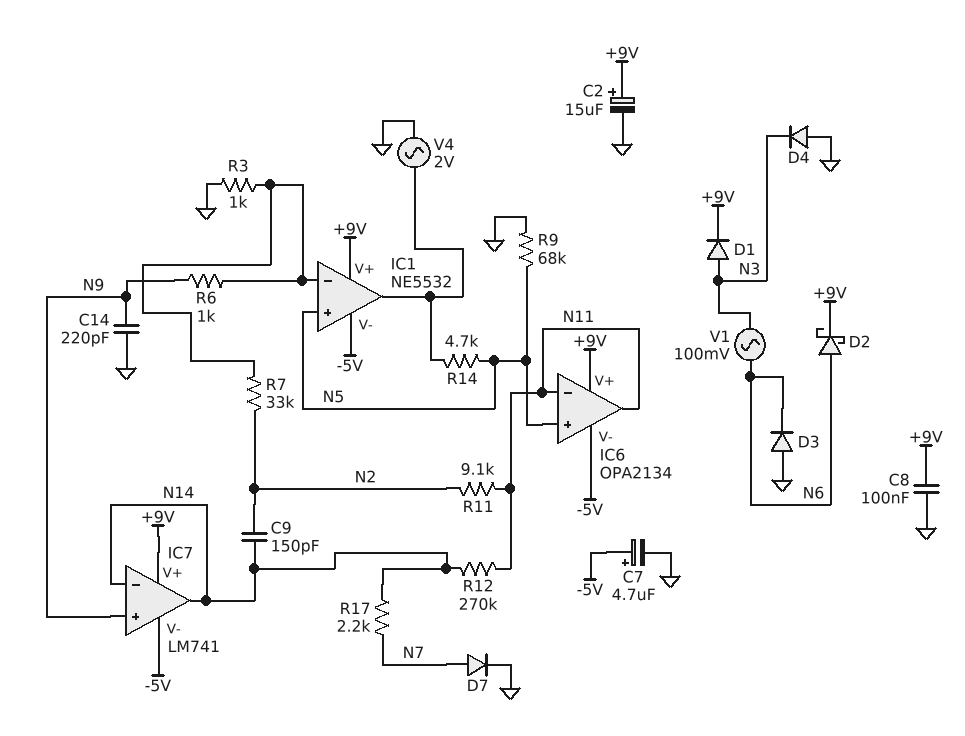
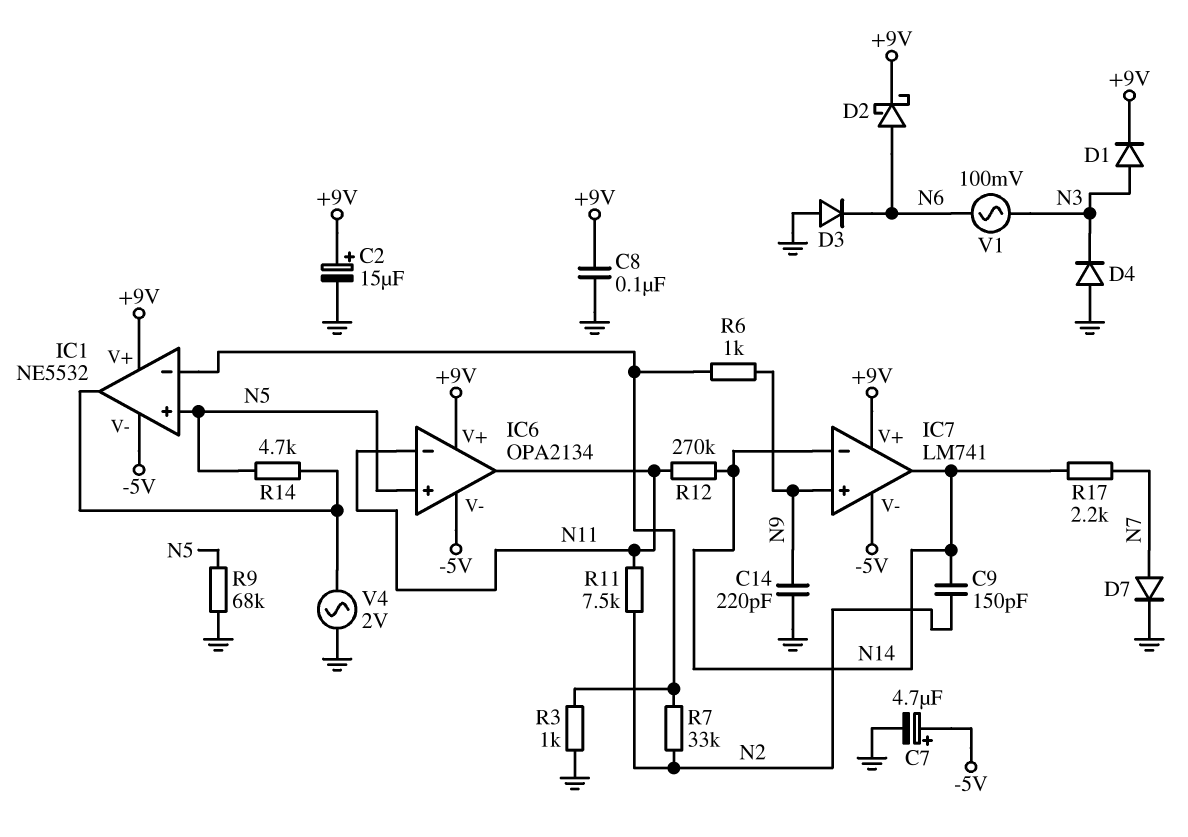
R11: 9.1k (N2, N11) -> 7.5k (N2, N11)

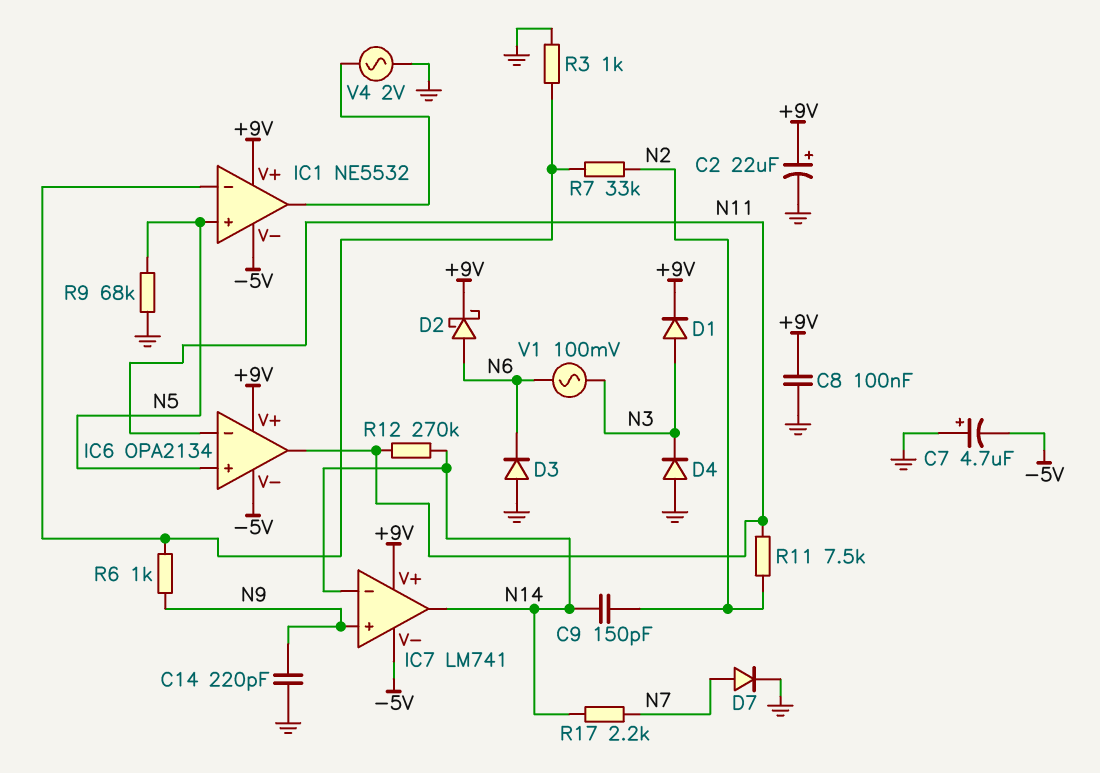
C2: 15uF (plus +9V, minus GND) -> 22uF (plus +9V, minus GND)
C7: 4.7uF (plus -5V, minus GND) -> 4.7uF (plus GND, minus -5V)
R14: 4.7k (IC1/out, N5) -> none

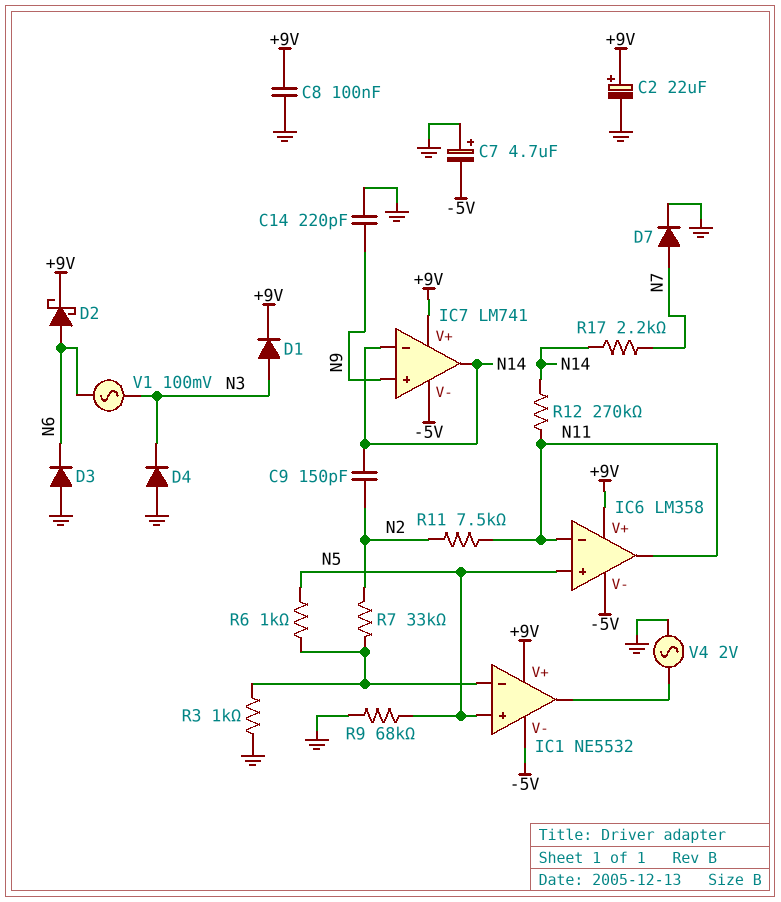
IC6: OPA2134 -> LM358
R6: 1k (IC1/in-, N9) -> 1k (IC1/in-, N5)

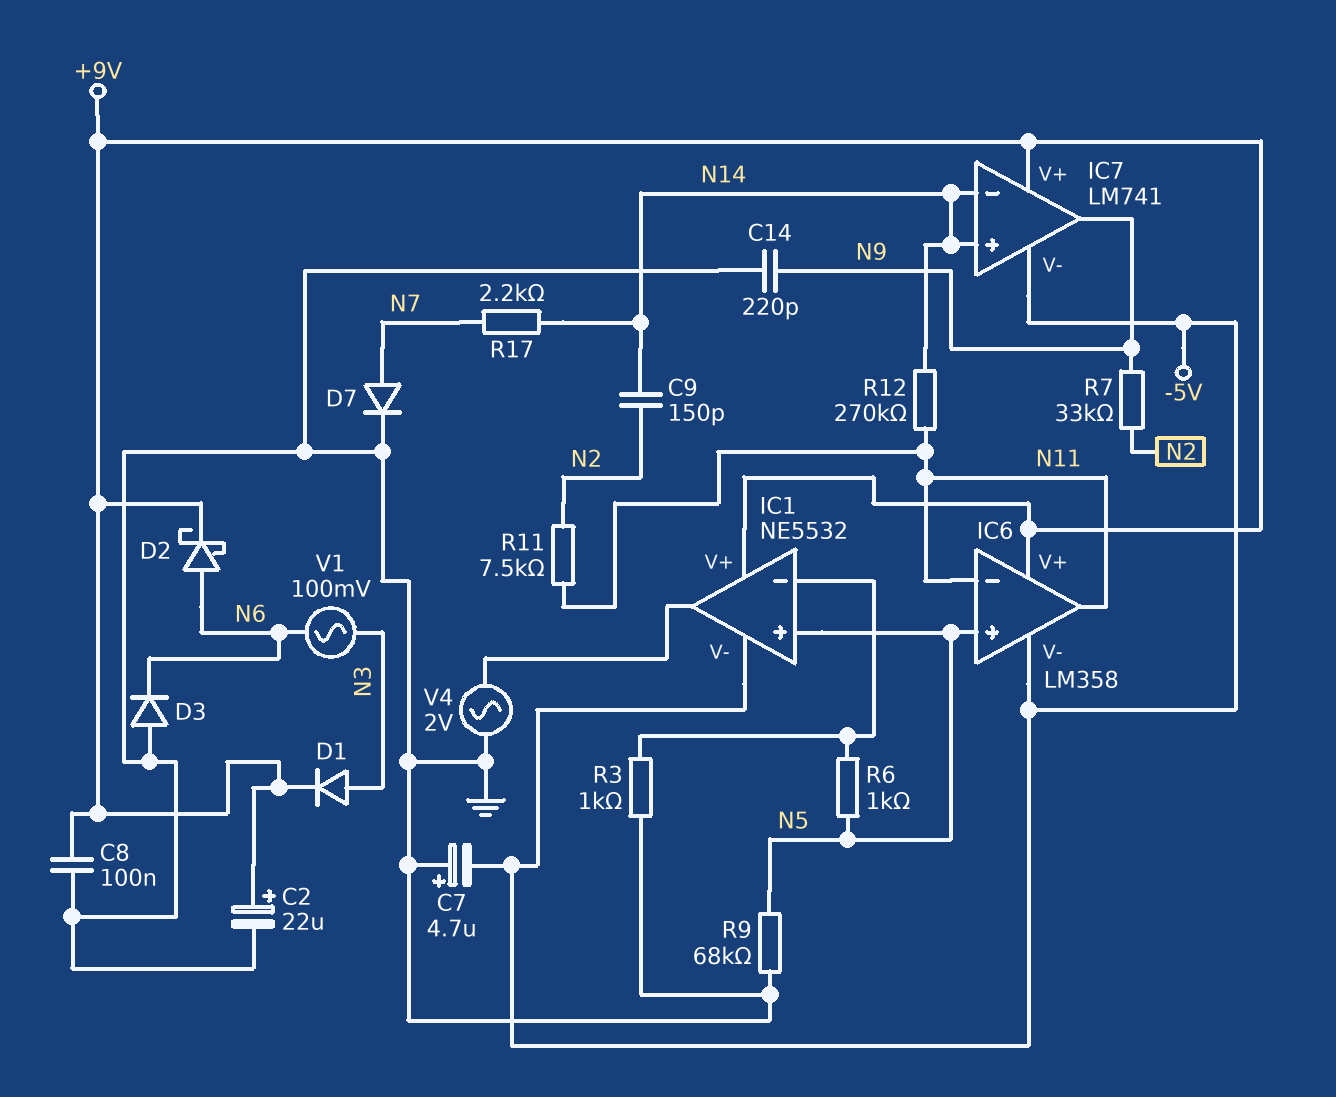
D4: diode (A GND, K N3) -> none
IC7 pin in+: N9 -> N14
IC7 pin out: N14 -> N9
R7: 33k (IC1/in-, N2) -> 33k (N2, N9)

